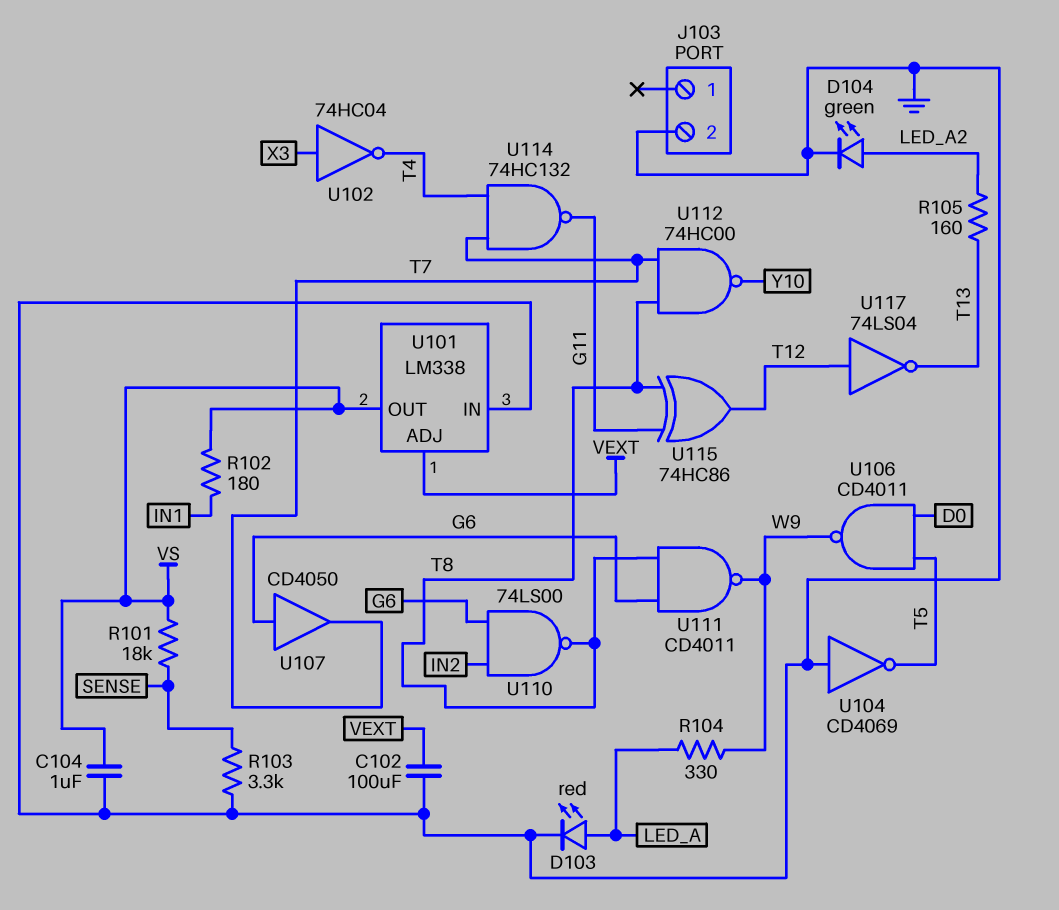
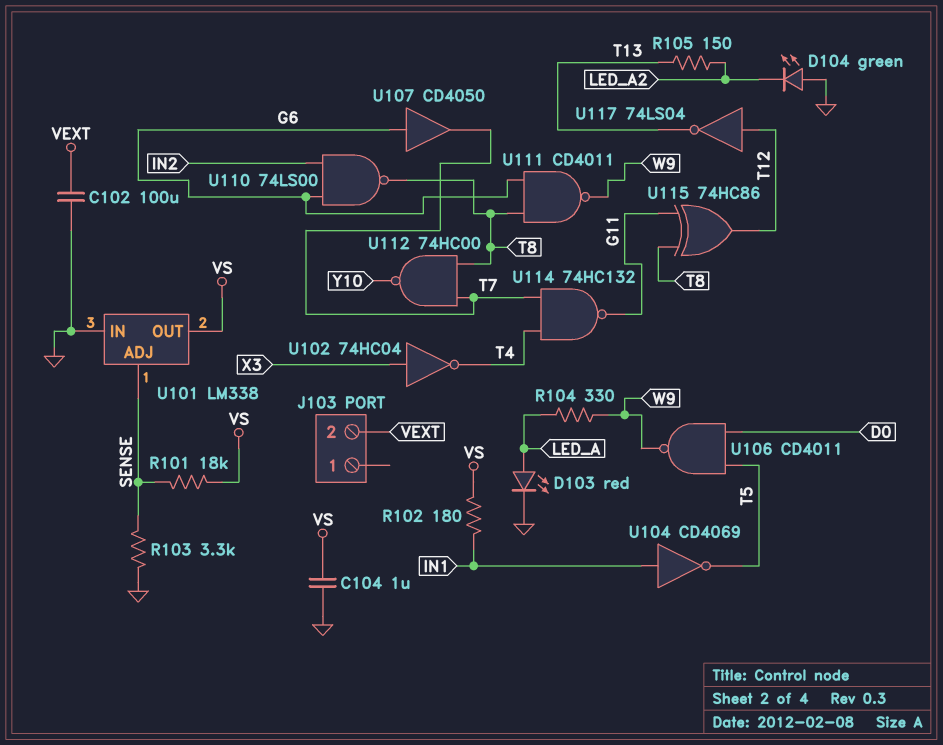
D104: LED green (A LED_A2, K GND) -> LED green (A GND, K LED_A2)
J103 pin 2: GND -> VEXT
R105: 160 (LED_A2, T13) -> 150 (LED_A2, T13)
U101 pin ADJ: VEXT -> SENSE
U104: NOT CD4069 (in GND, out T5) -> NOT CD4069 (in IN1, out T5)

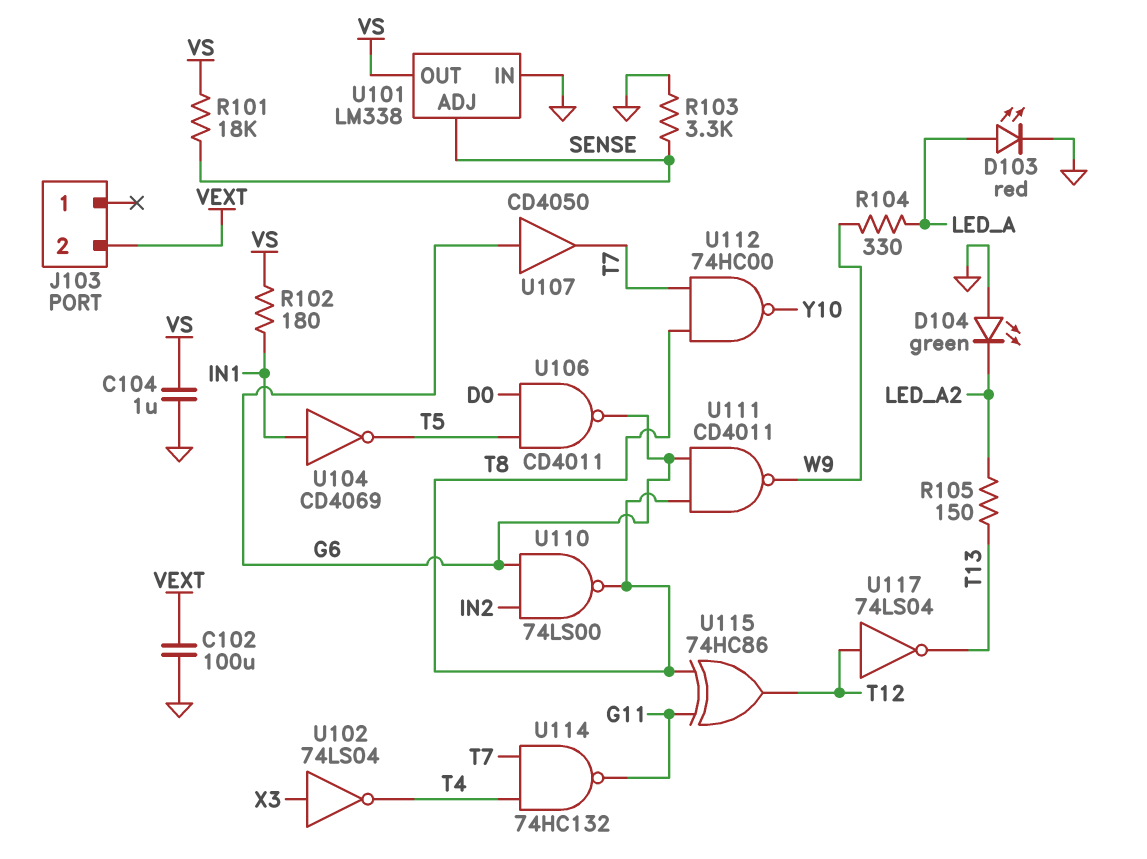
U102: NOT 74HC04 (in X3, out T4) -> NOT 74LS04 (in X3, out T4)
U106: NAND CD4011 (in D0, in T5, out W9) -> NAND CD4011 (in D0, in T5, out G6)

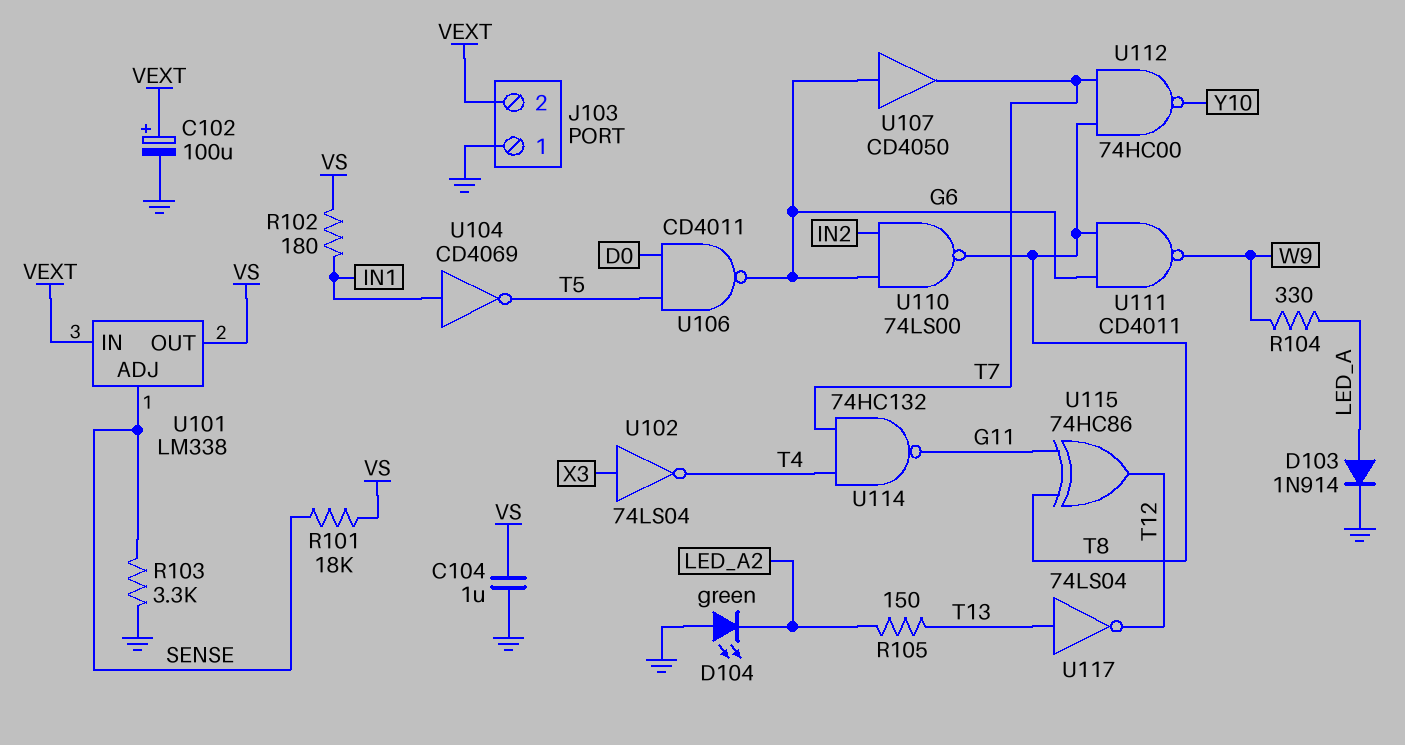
C102: 100uF (GND, VEXT) -> 100uF (plus VEXT, minus GND)
D103: LED red (A LED_A, K GND) -> diode 1N914 (A LED_A, K GND)
J103 pin 1: none -> GND
U101 pin IN: GND -> VEXT
U117: NOT 74LS04 (in T12, out T13) -> NOT 74LS04 (in T13, out T12)

